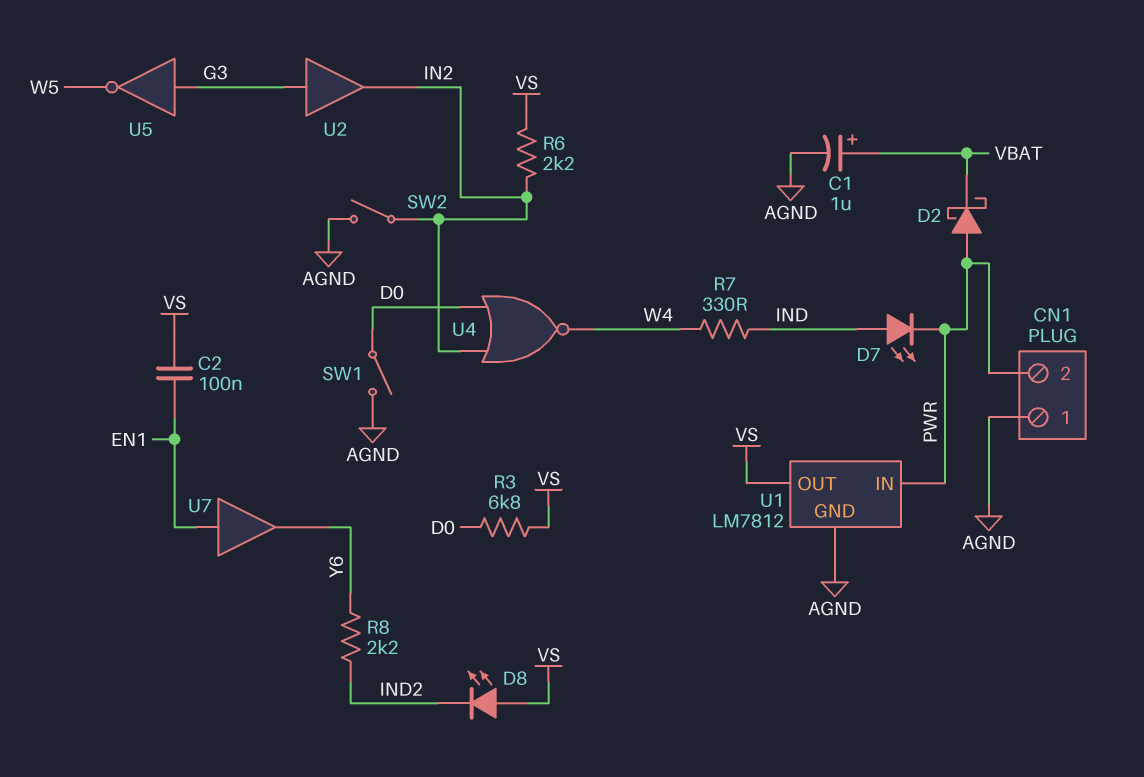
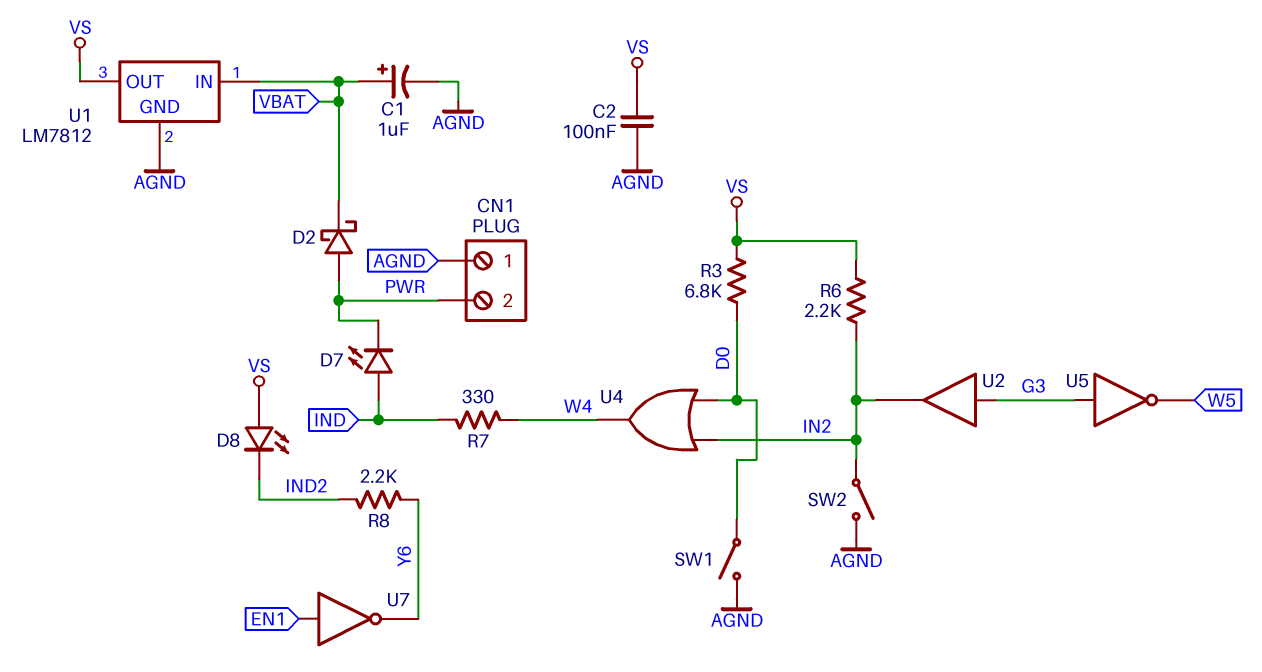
C2: 100nF (EN1, VS) -> 100nF (AGND, VS)
U1 pin IN: PWR -> VBAT
U4: NOR (in D0, in IN2, out W4) -> OR (in D0, in IN2, out W4)
U7: buffer (in EN1, out Y6) -> NOT (in EN1, out Y6)

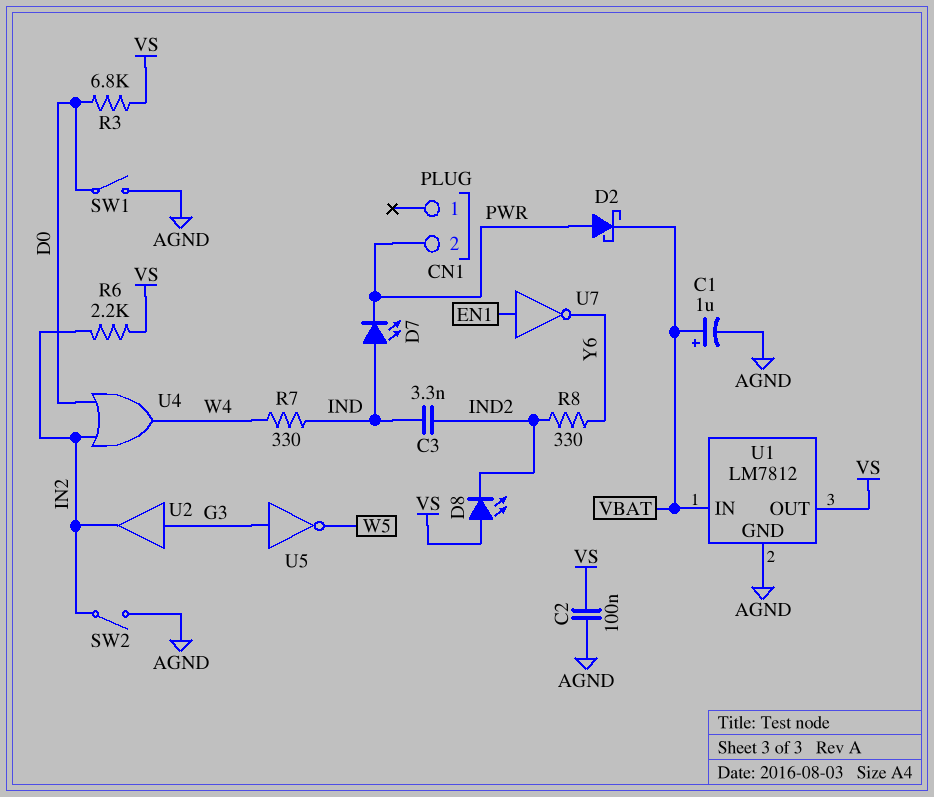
C3: none -> 3.3nF (IND, IND2)
CN1 pin 1: AGND -> none
R8: 2.2k (IND2, Y6) -> 330 (IND2, Y6)

